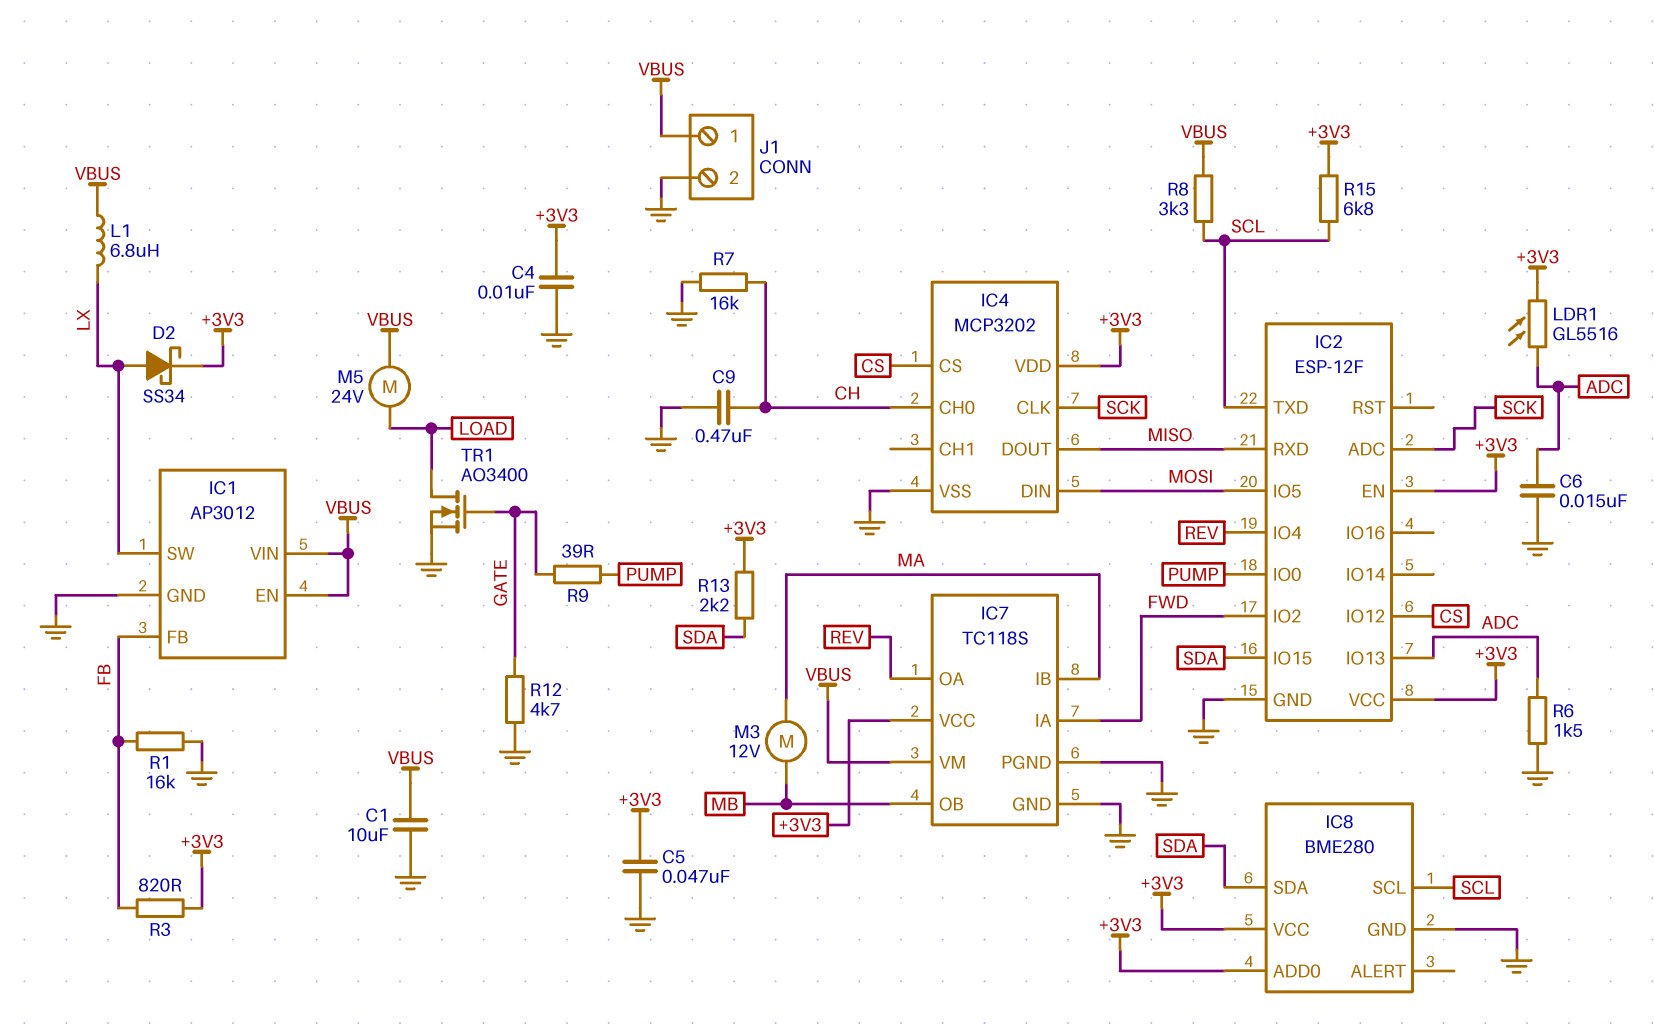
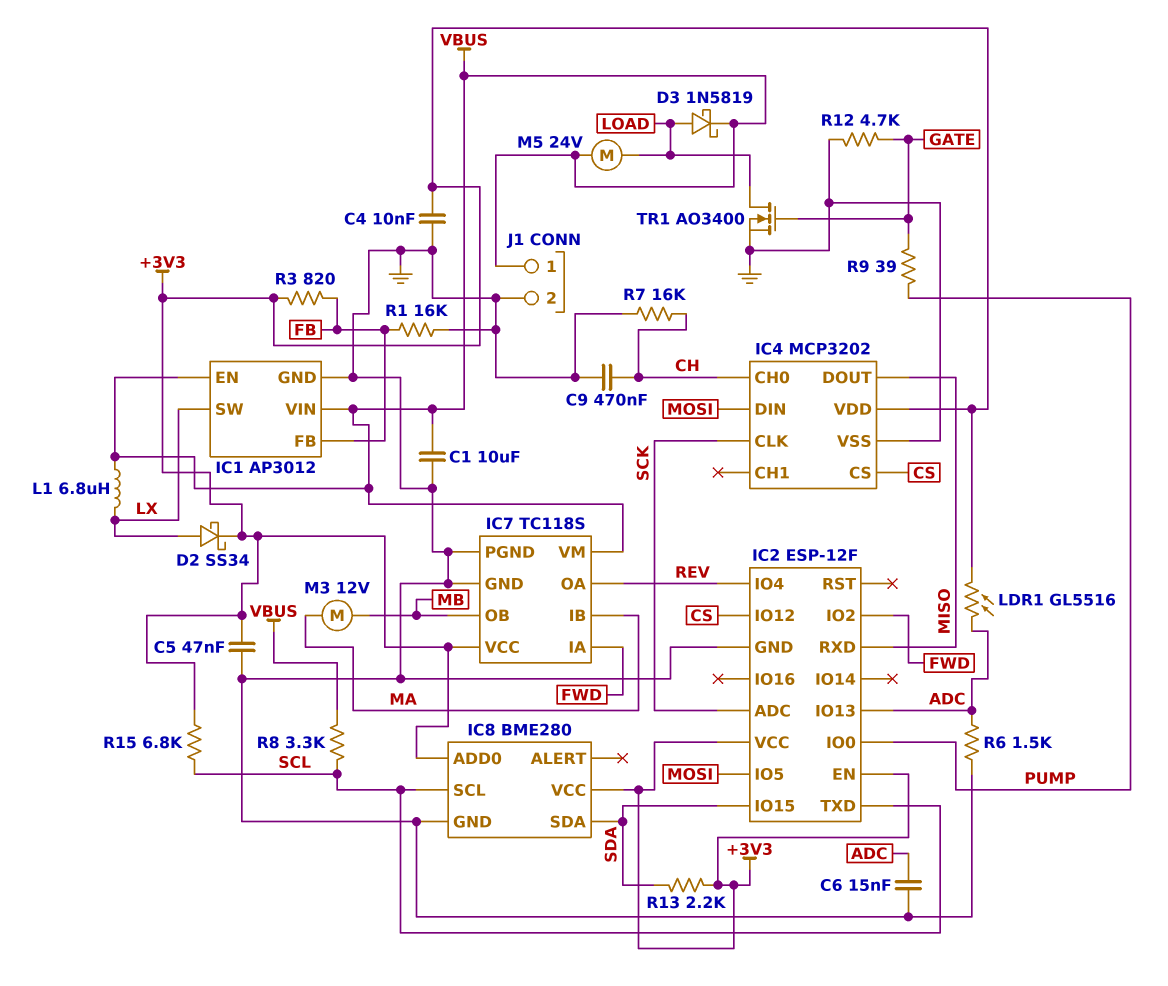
D3: none -> schottky 1N5819 (A LOAD, K VBUS)

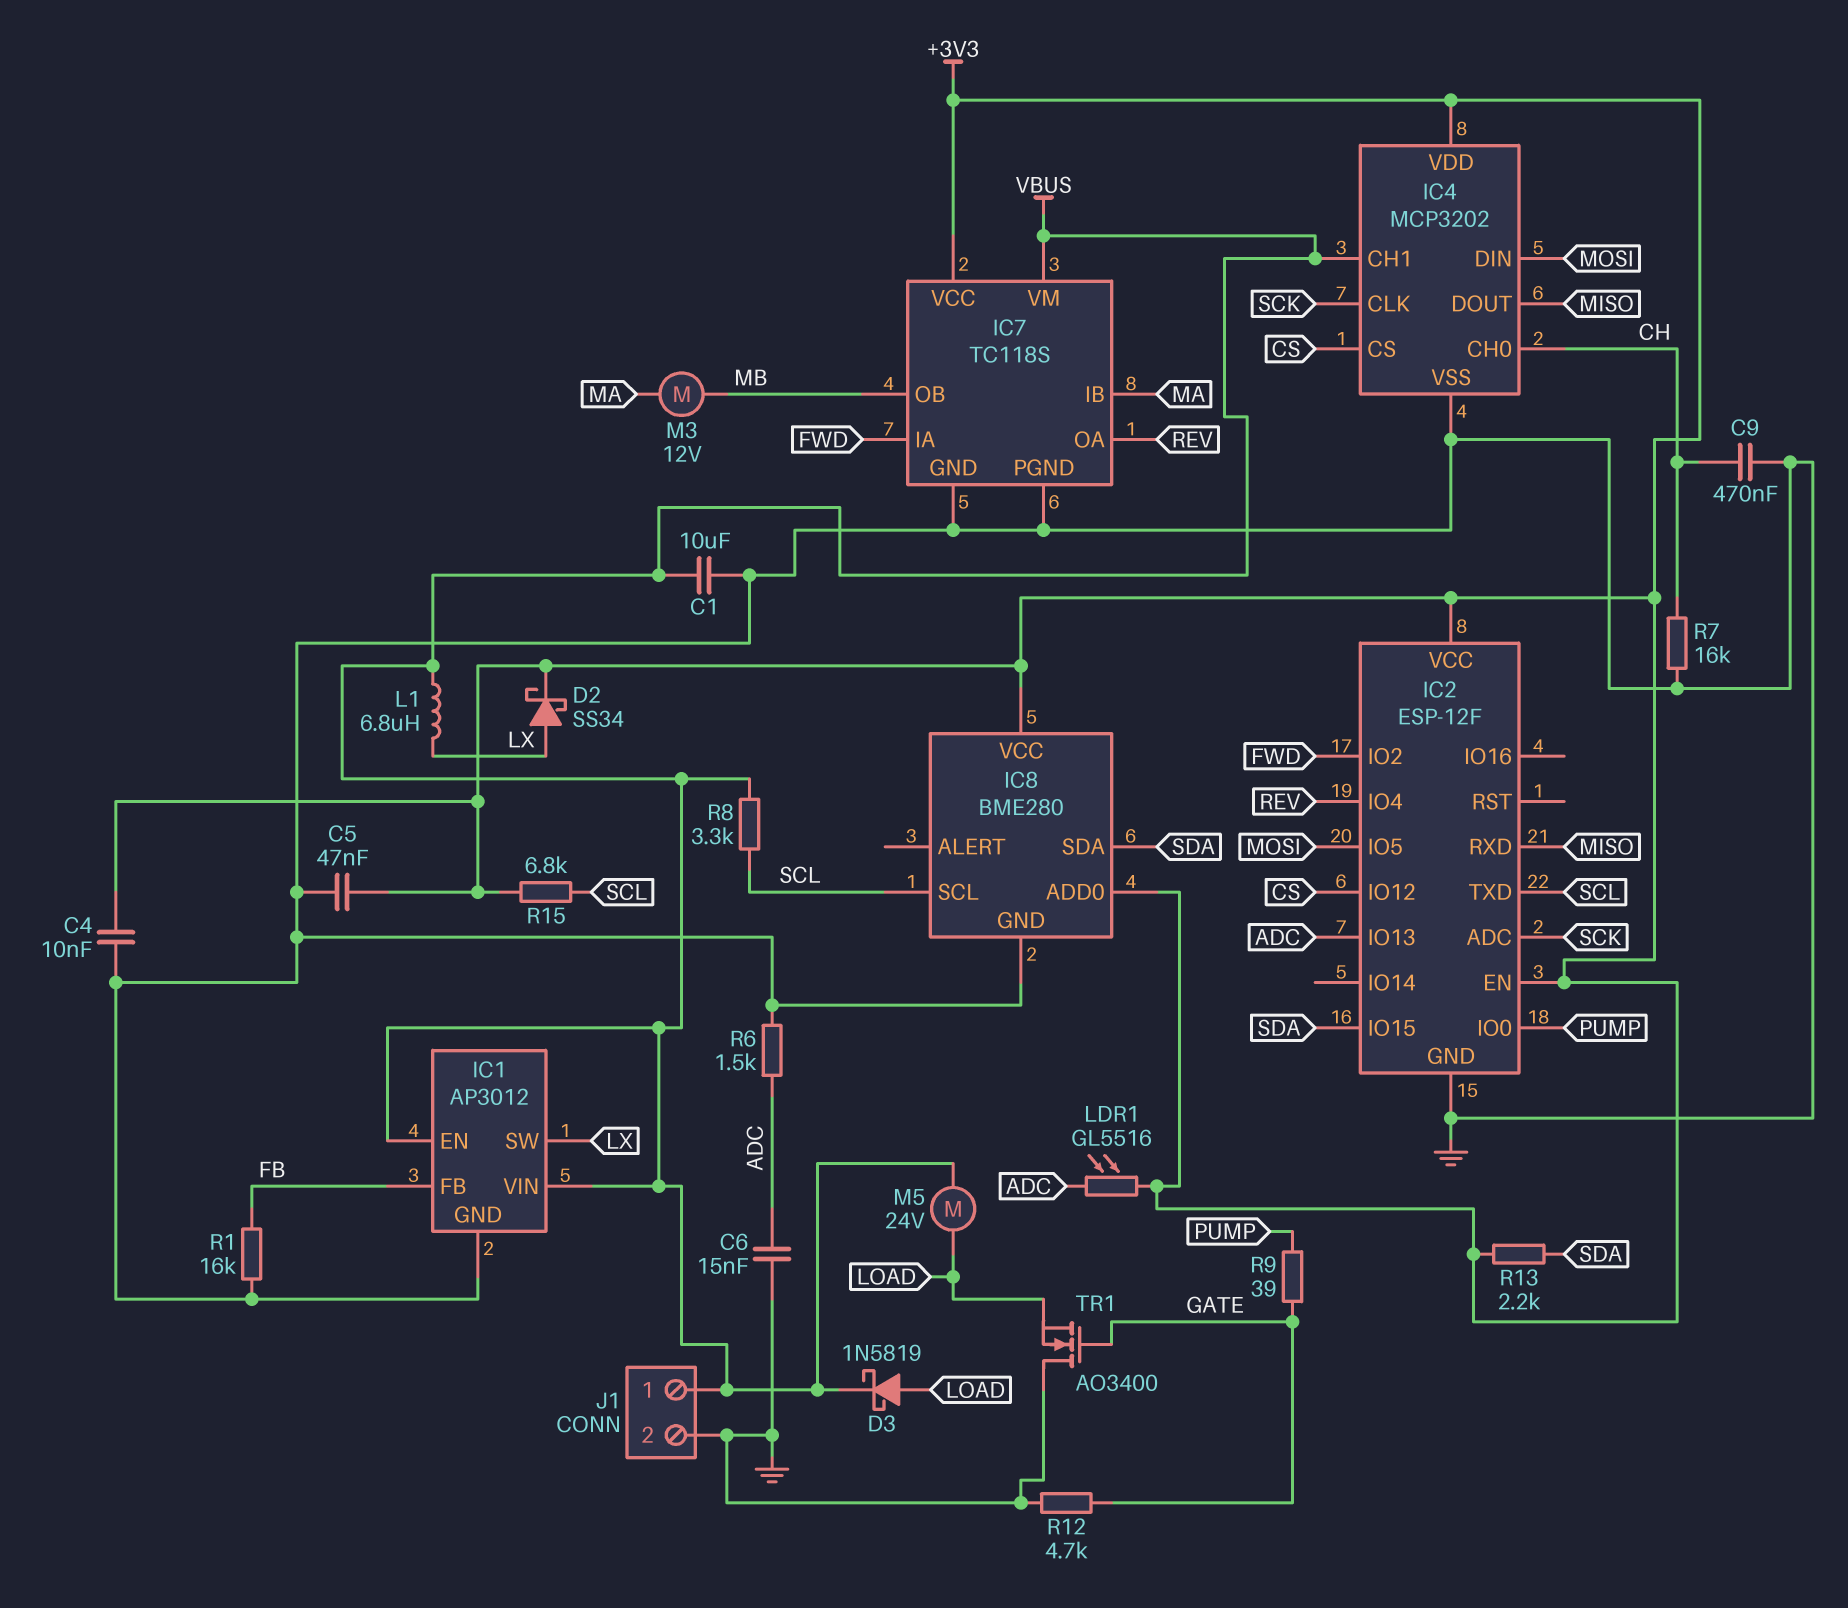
IC4 pin CH1: none -> VBUS
R3: 820 (+3V3, FB) -> none
TR1: NMOS AO3400 (G GATE, D LOAD, S GND) -> NMOS AO3400 (G GATE, D GND, S LOAD)

